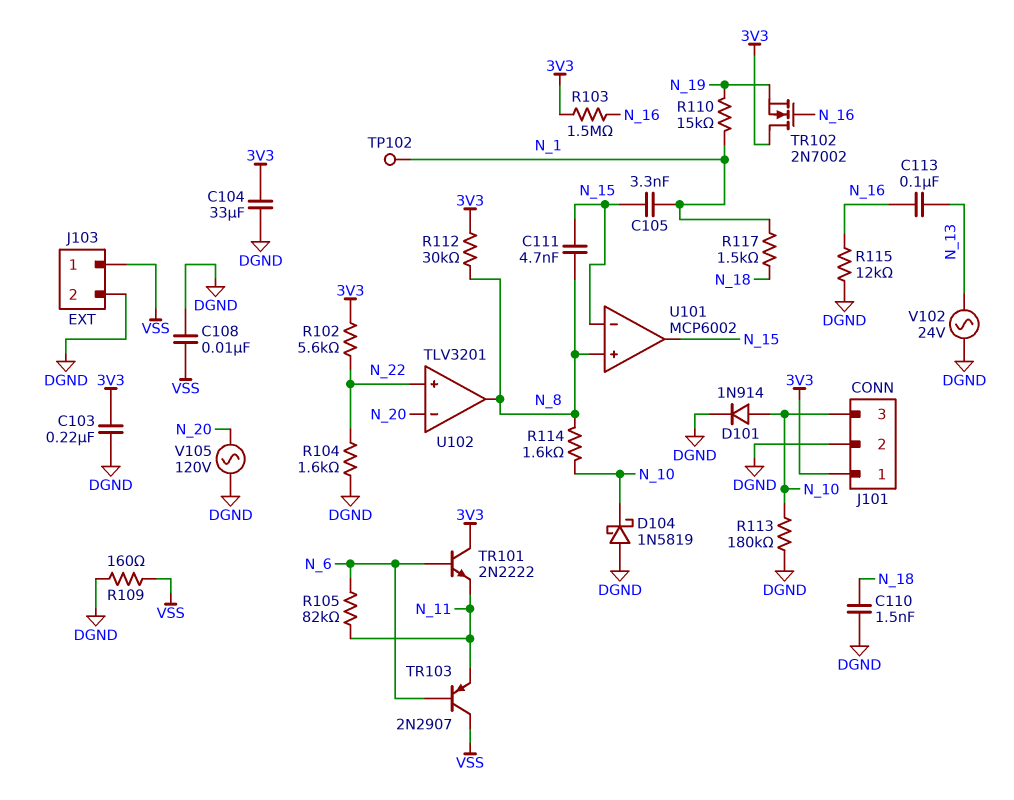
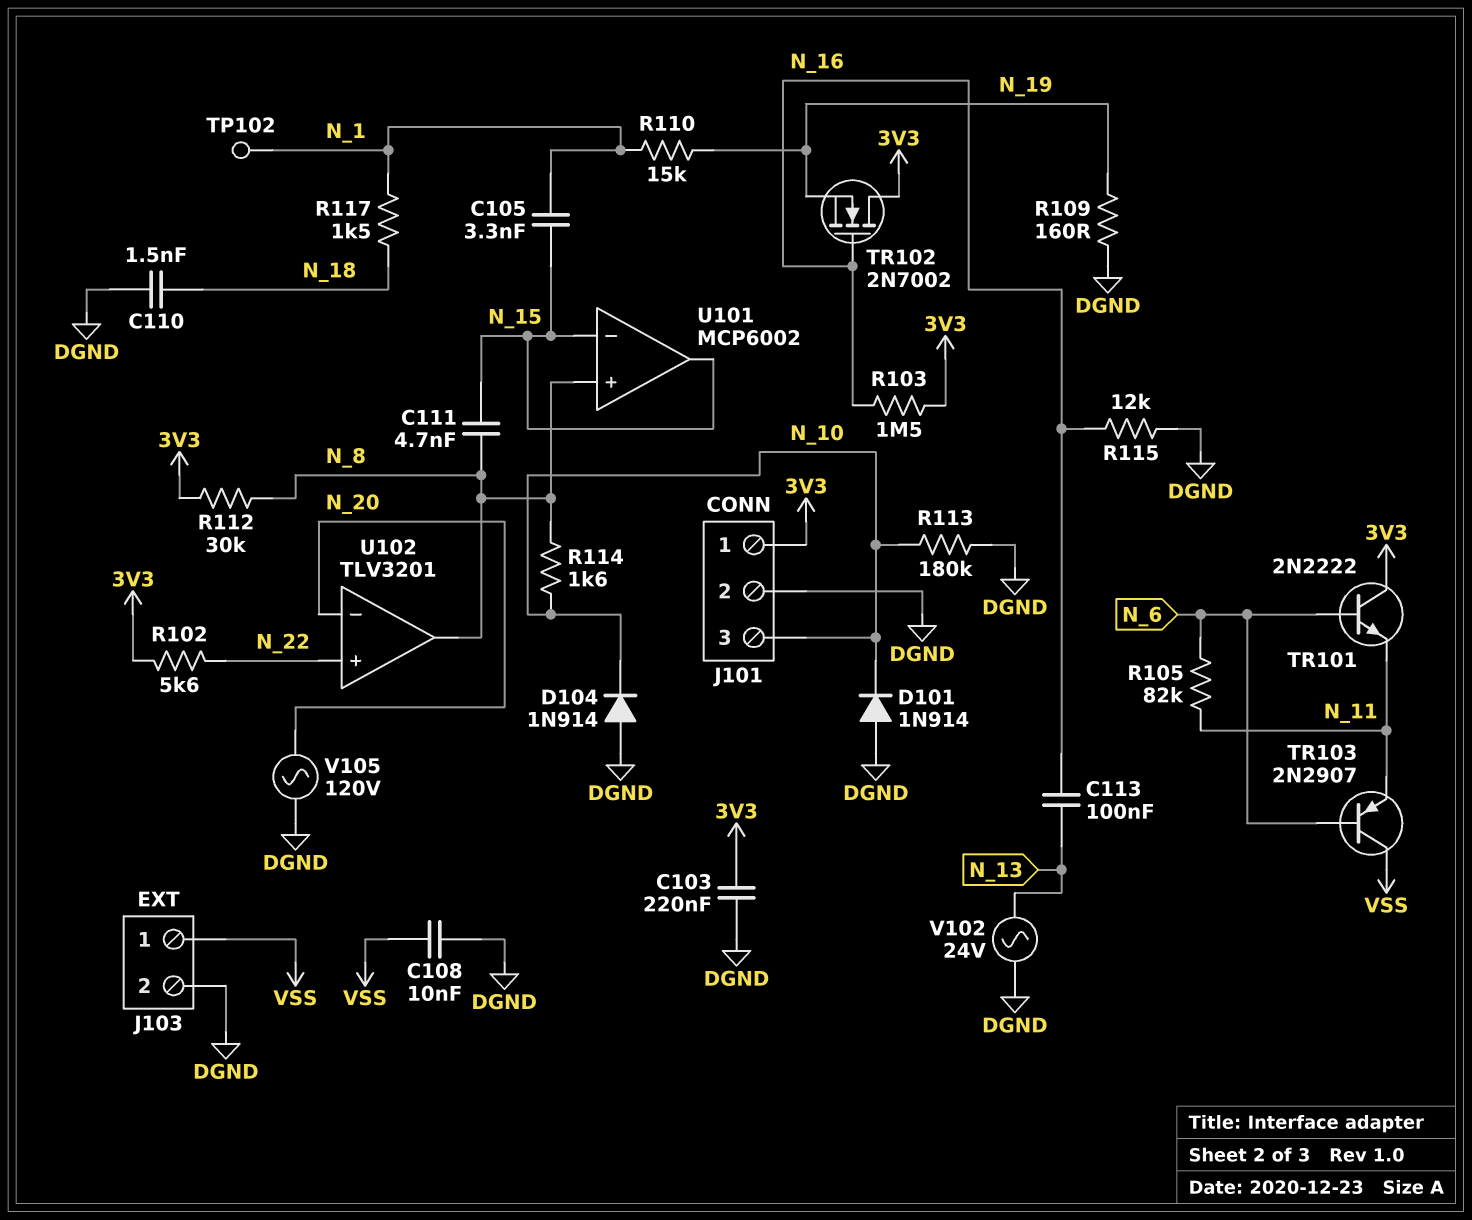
C104: 33uF (3V3, DGND) -> none
D101: diode 1N914 (A N_10, K DGND) -> diode 1N914 (A DGND, K N_10)
D104: schottky 1N5819 (A DGND, K N_10) -> diode 1N914 (A DGND, K N_10)
R104: 1.6k (DGND, N_22) -> none
R109: 160 (DGND, VSS) -> 160 (DGND, N_19)

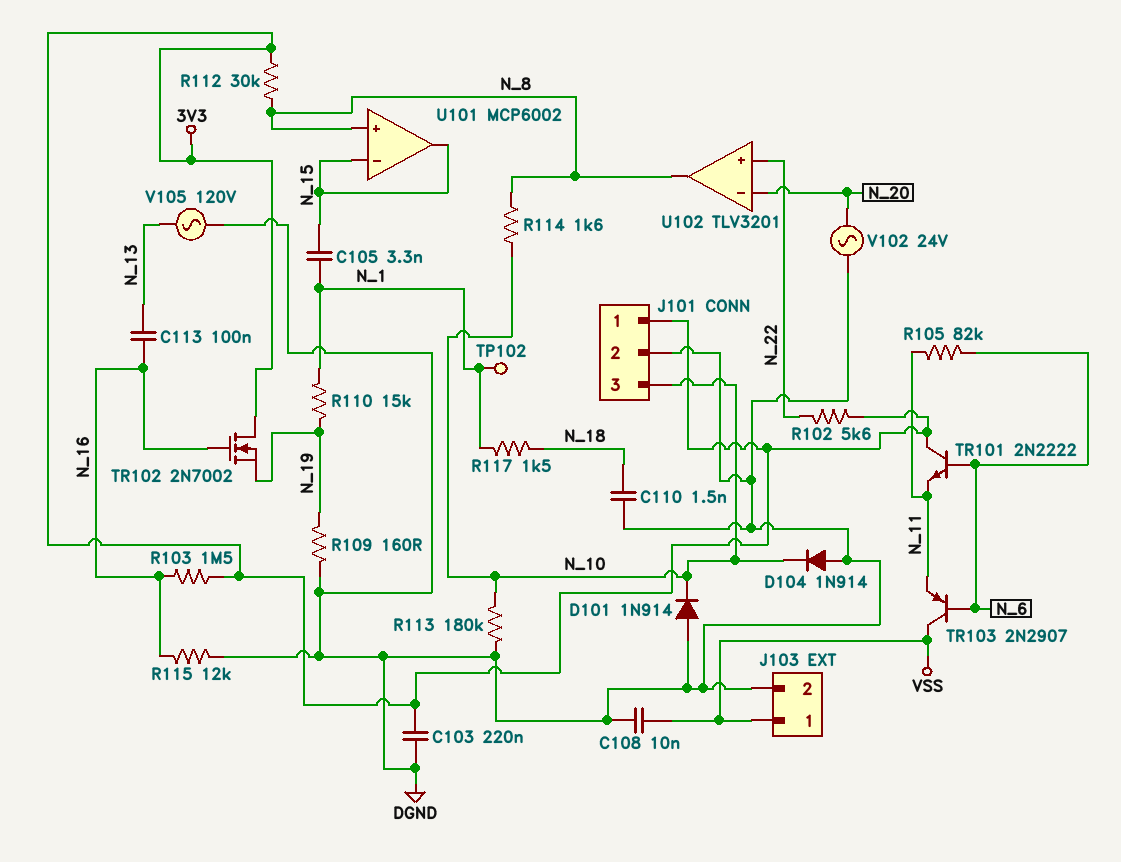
C111: 4.7nF (N_8, N_15) -> none
V102: AC 24V (DGND, N_13) -> AC 24V (DGND, N_20)
V105: AC 120V (DGND, N_20) -> AC 120V (DGND, N_13)

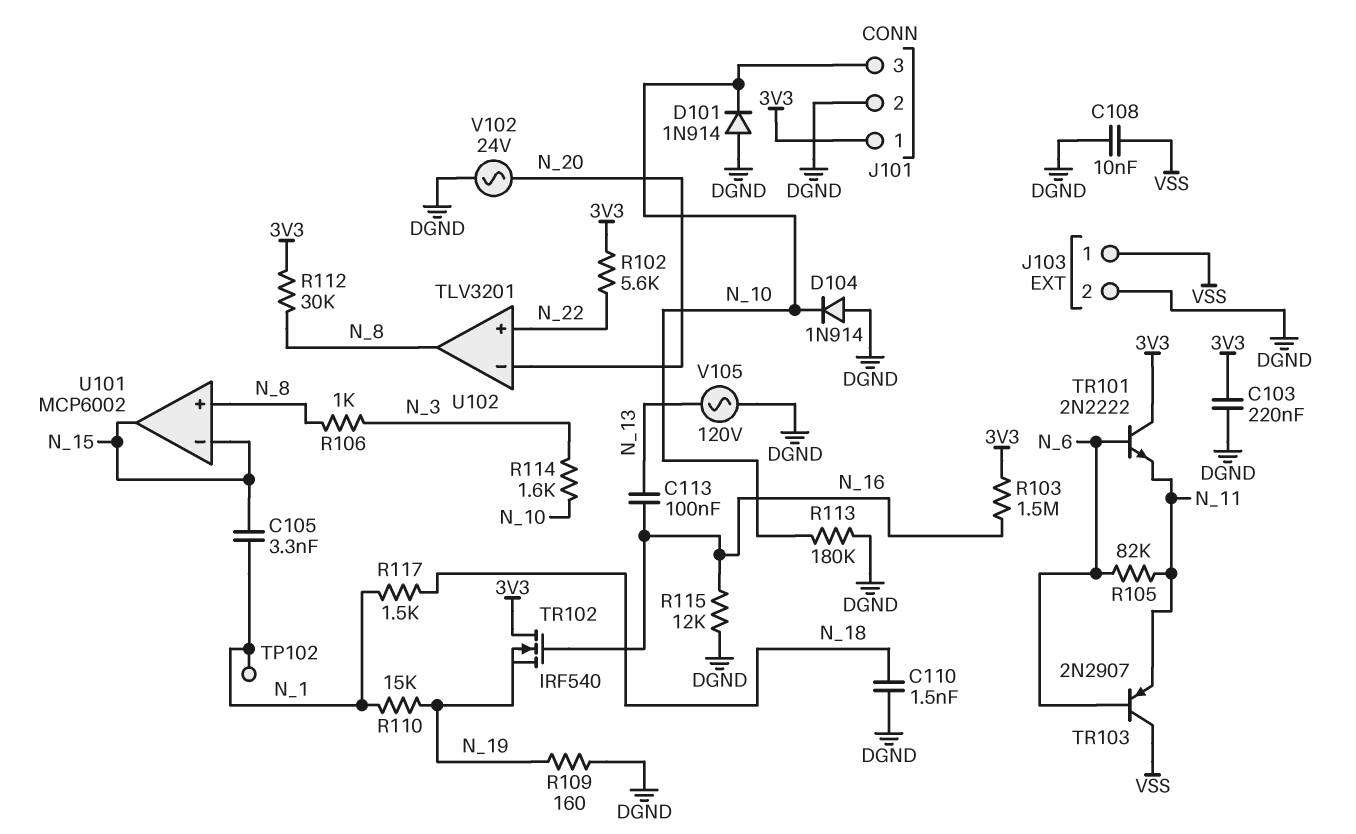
R106: none -> 1k (N_3, N_8)
R114: 1.6k (N_8, N_10) -> 1.6k (N_3, N_10)
TR102: NMOS 2N7002 (G N_16, D 3V3, S N_19) -> NMOS IRF540 (G N_16, D 3V3, S N_19)

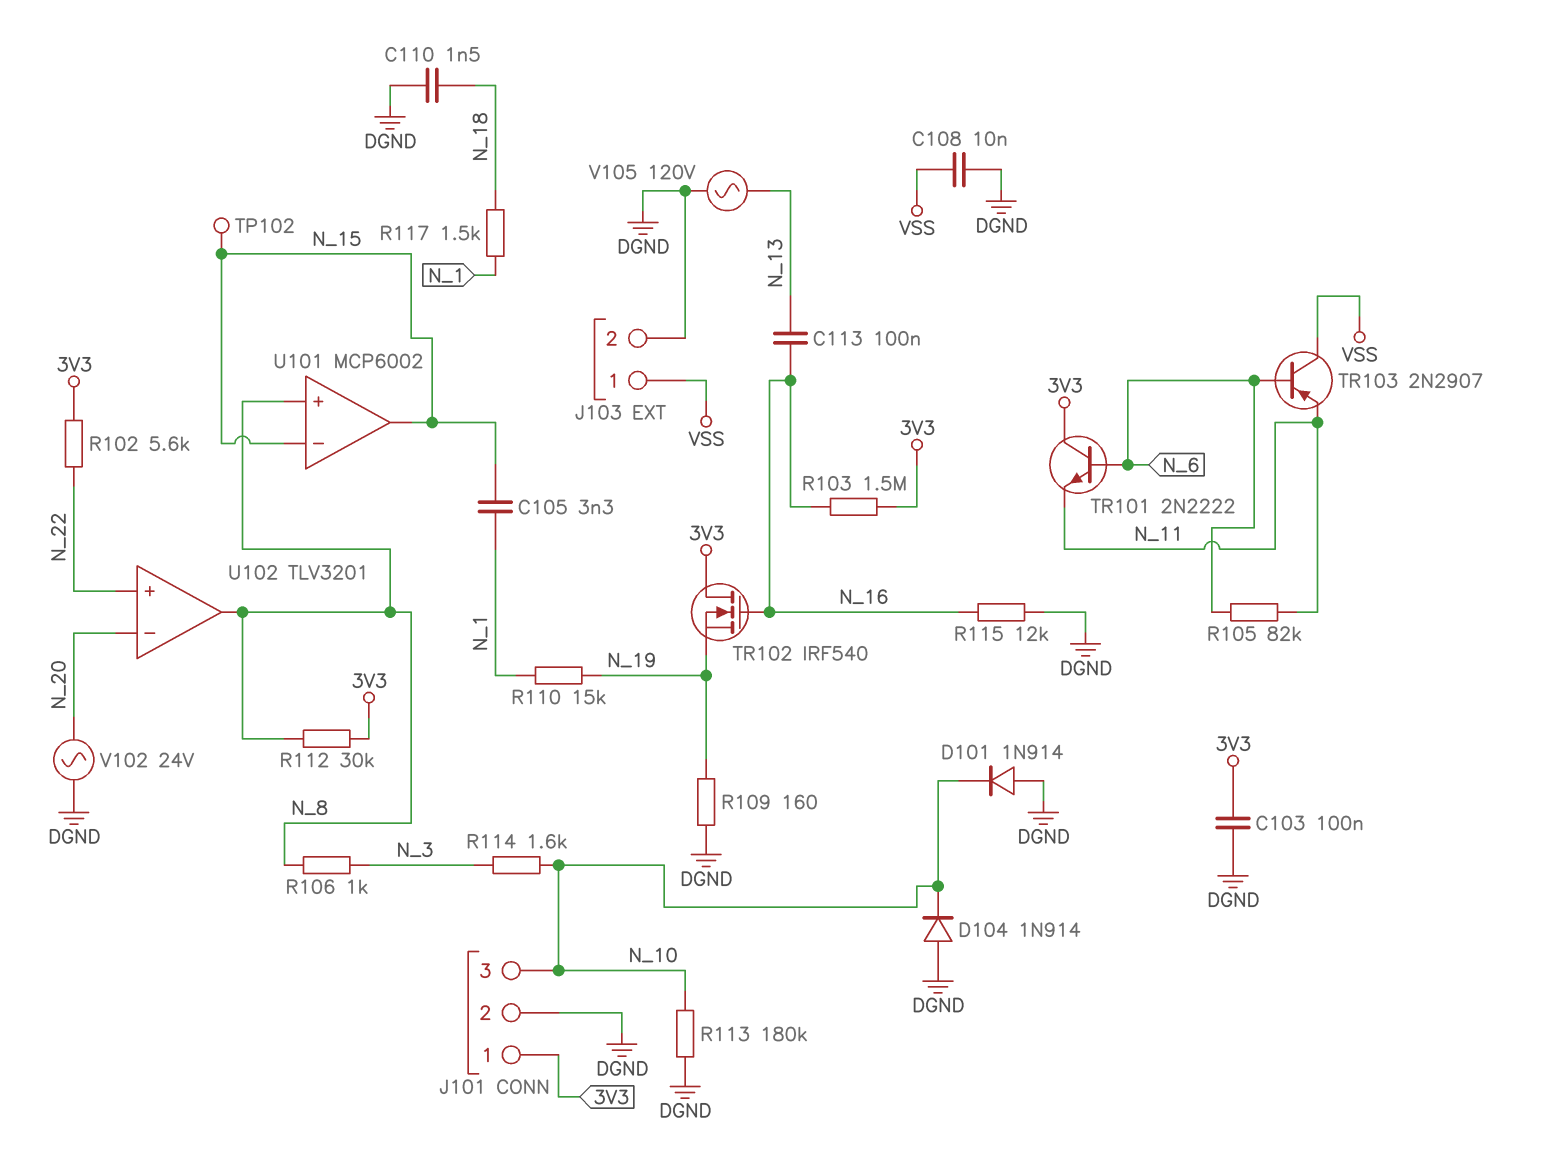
C103: 220nF (3V3, DGND) -> 100nF (3V3, DGND)
TP102: test point (N_1) -> test point (N_15)

